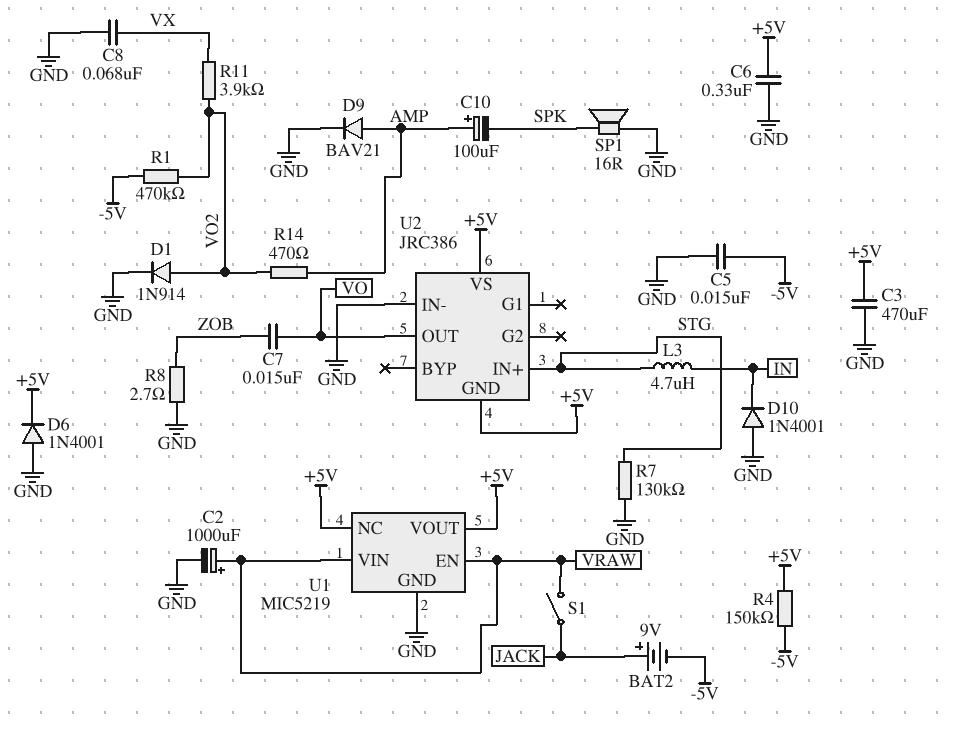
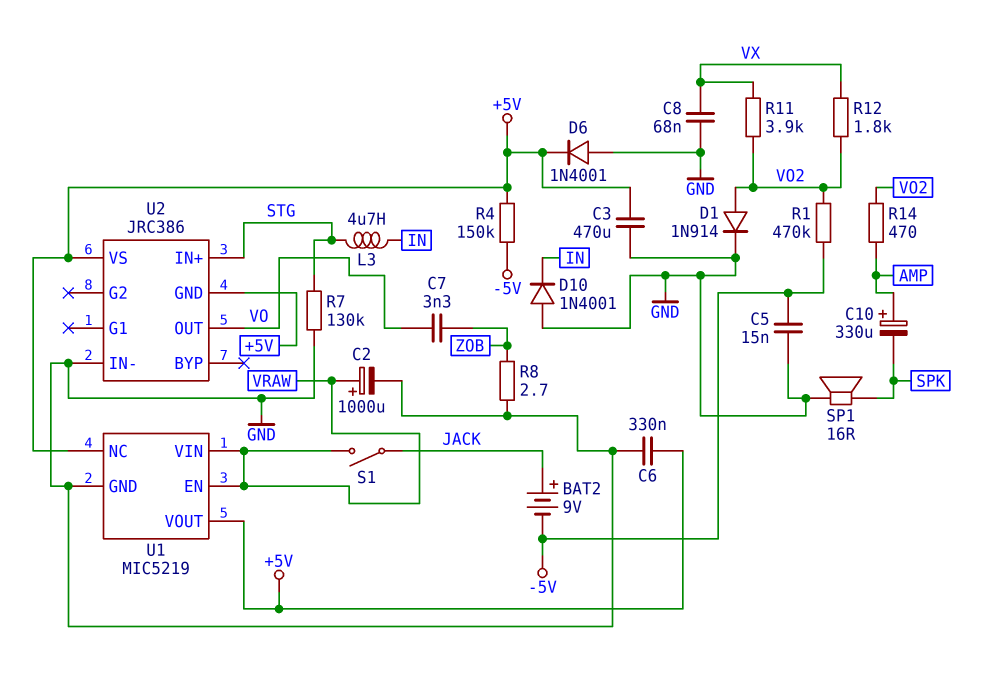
C7: 15nF (VO, ZOB) -> 3.3nF (VO, ZOB)
C10: 100uF (plus AMP, minus SPK) -> 330uF (plus AMP, minus SPK)
D9: diode BAV21 (A AMP, K GND) -> none
R12: none -> 1.8k (VO2, VX)

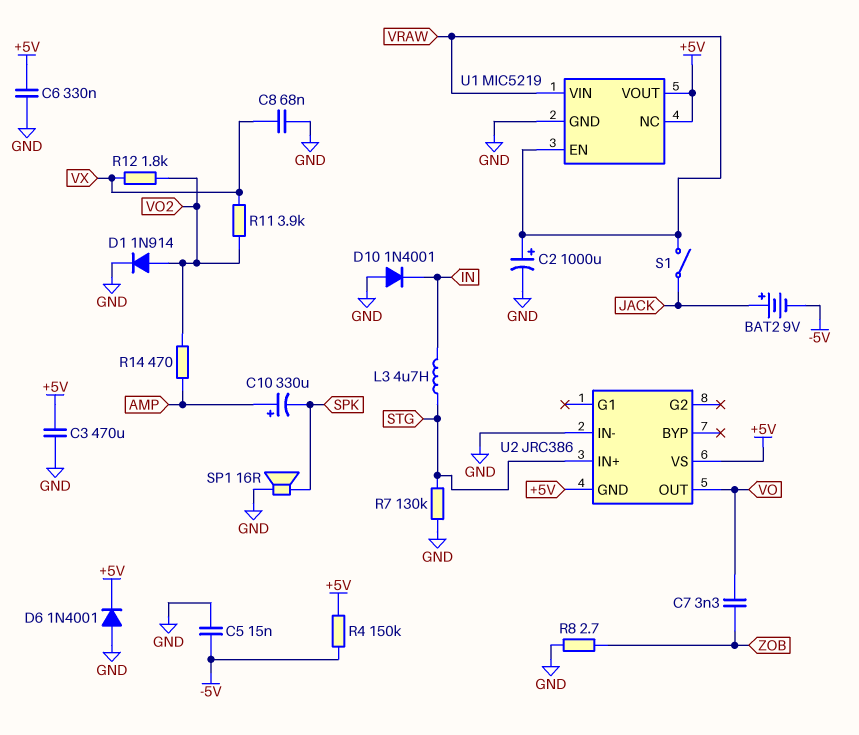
R1: 470k (-5V, VO2) -> none

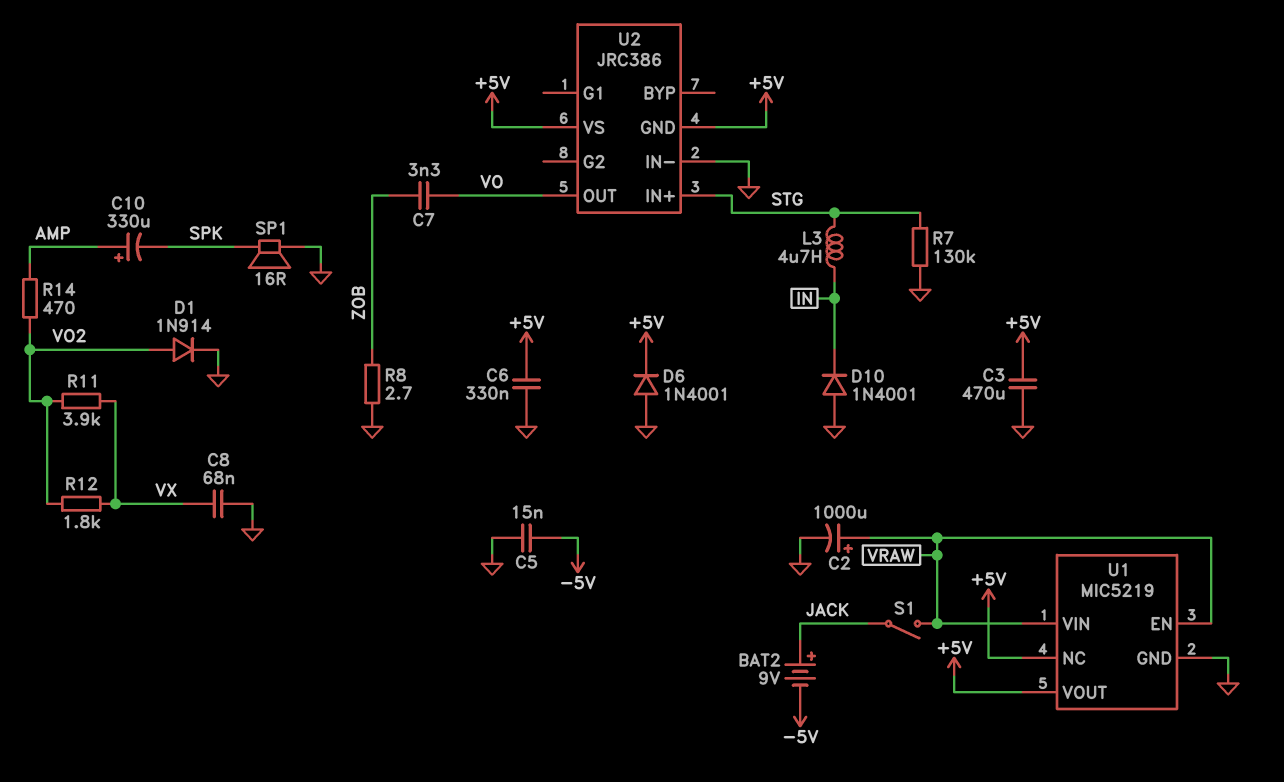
R4: 150k (+5V, -5V) -> none

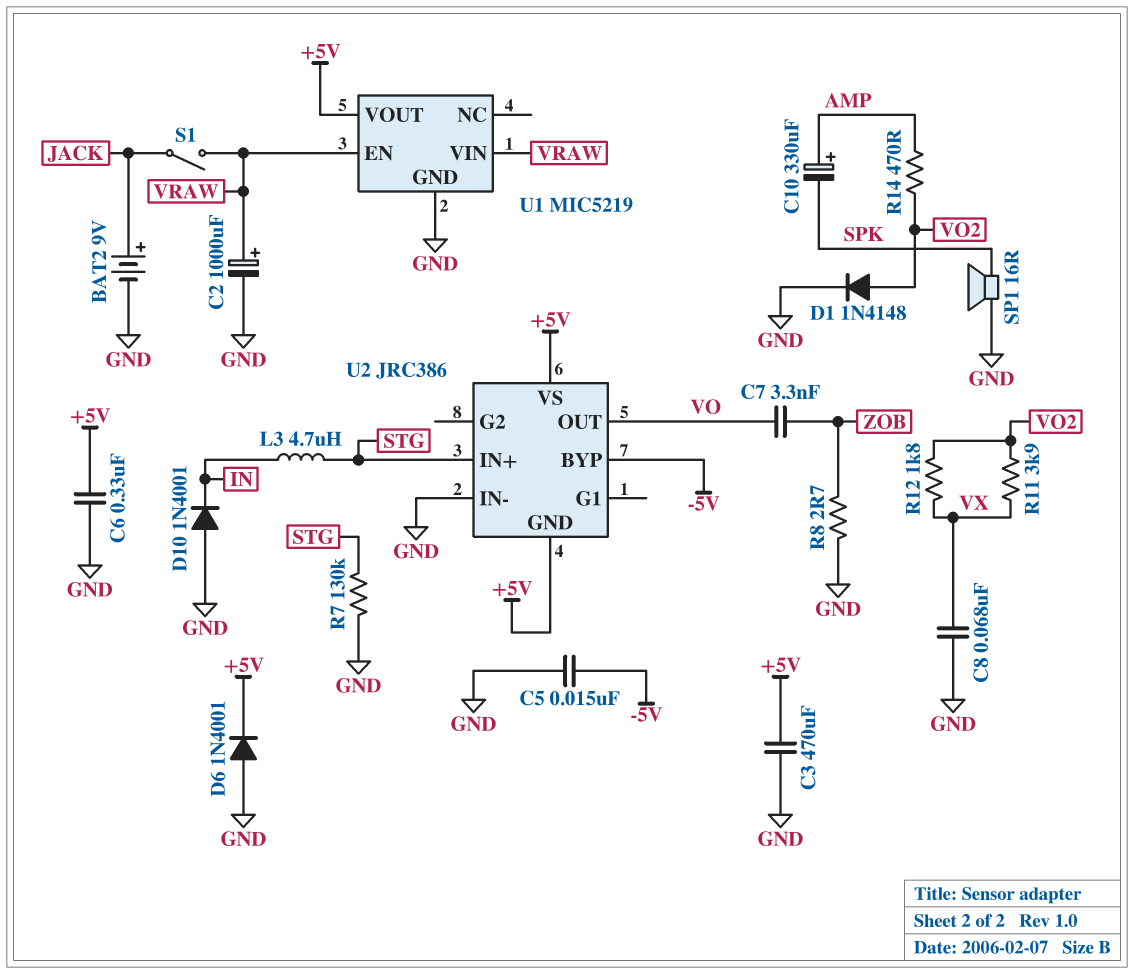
BAT2: 9V (plus JACK, minus -5V) -> 9V (plus JACK, minus GND)
D1: diode 1N914 (A VO2, K GND) -> diode 1N4148 (A VO2, K GND)
U1 pin NC: +5V -> none
U2 pin BYP: none -> -5V

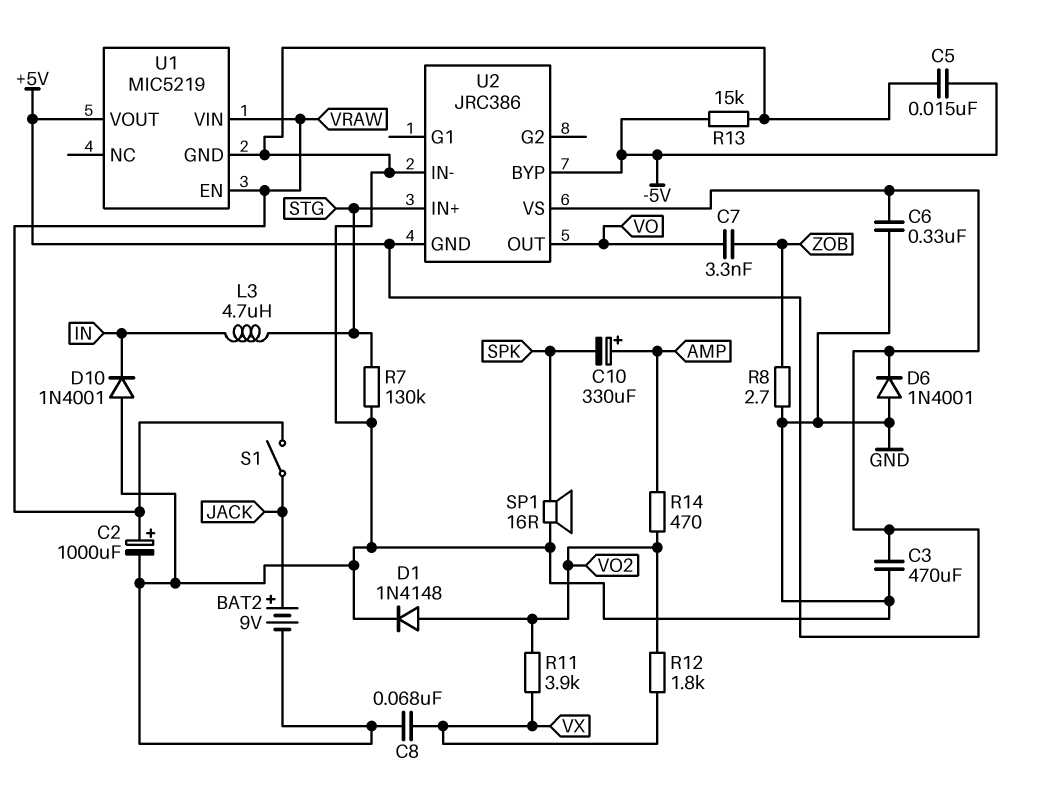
R13: none -> 15k (-5V, GND)

